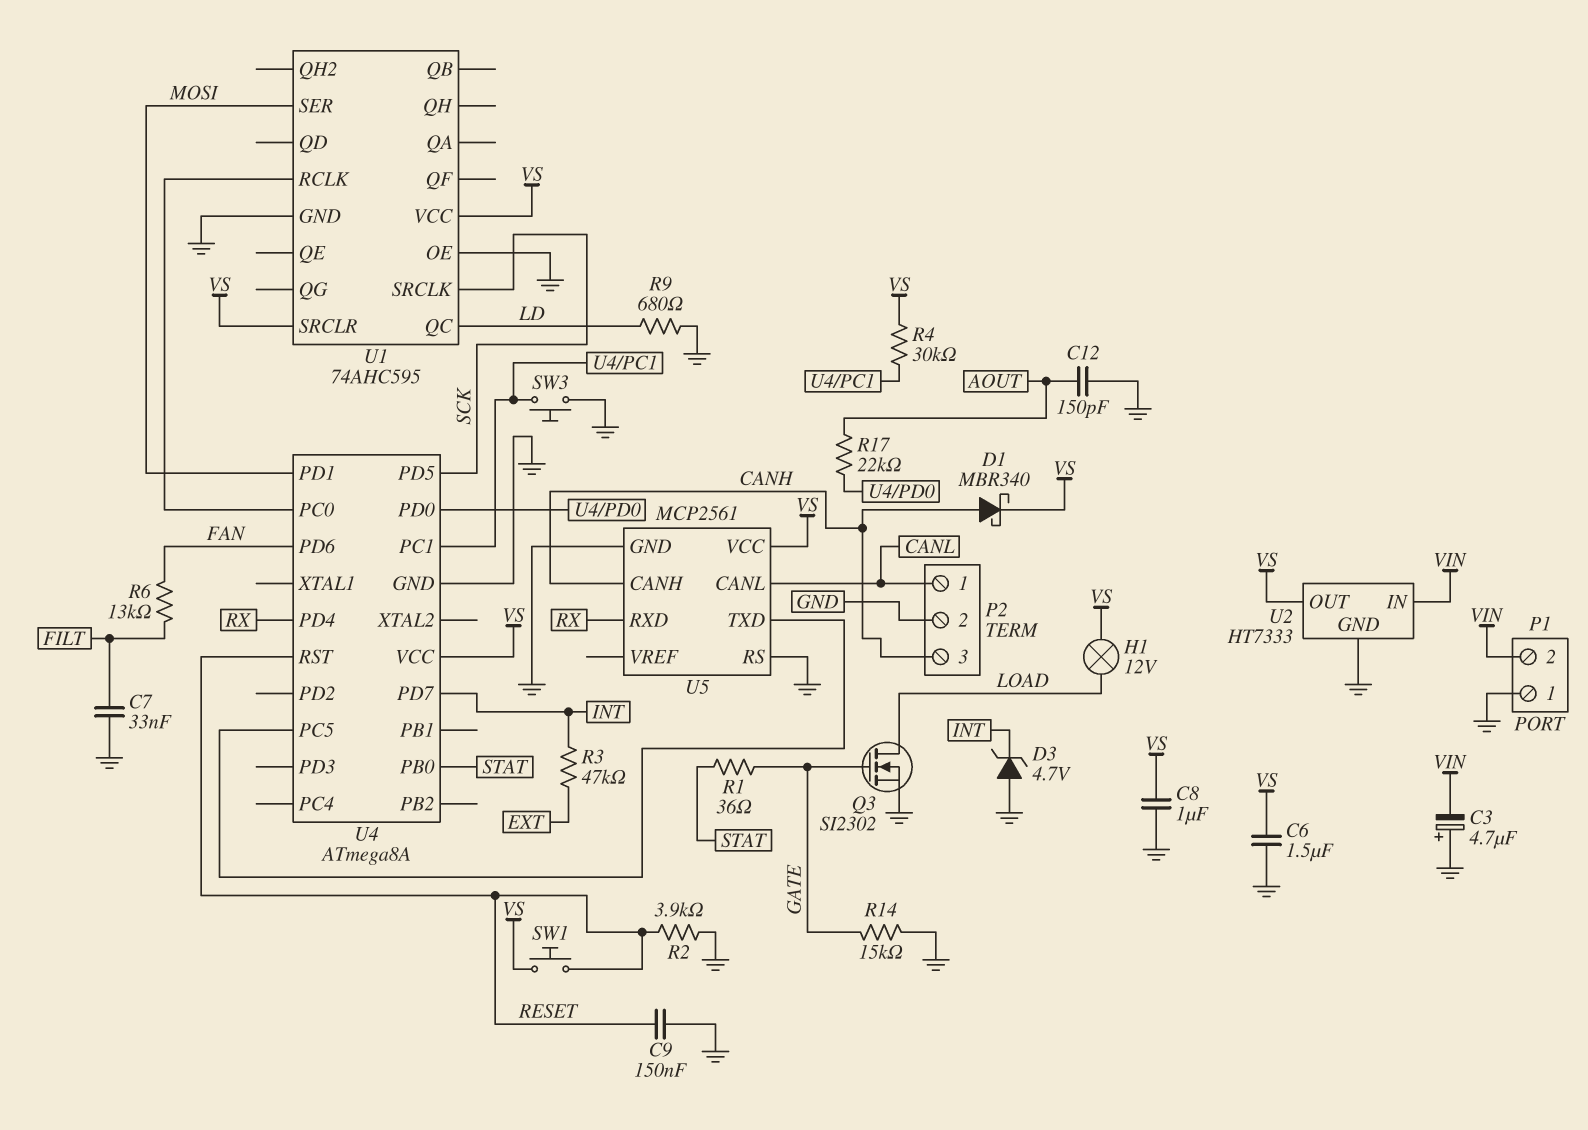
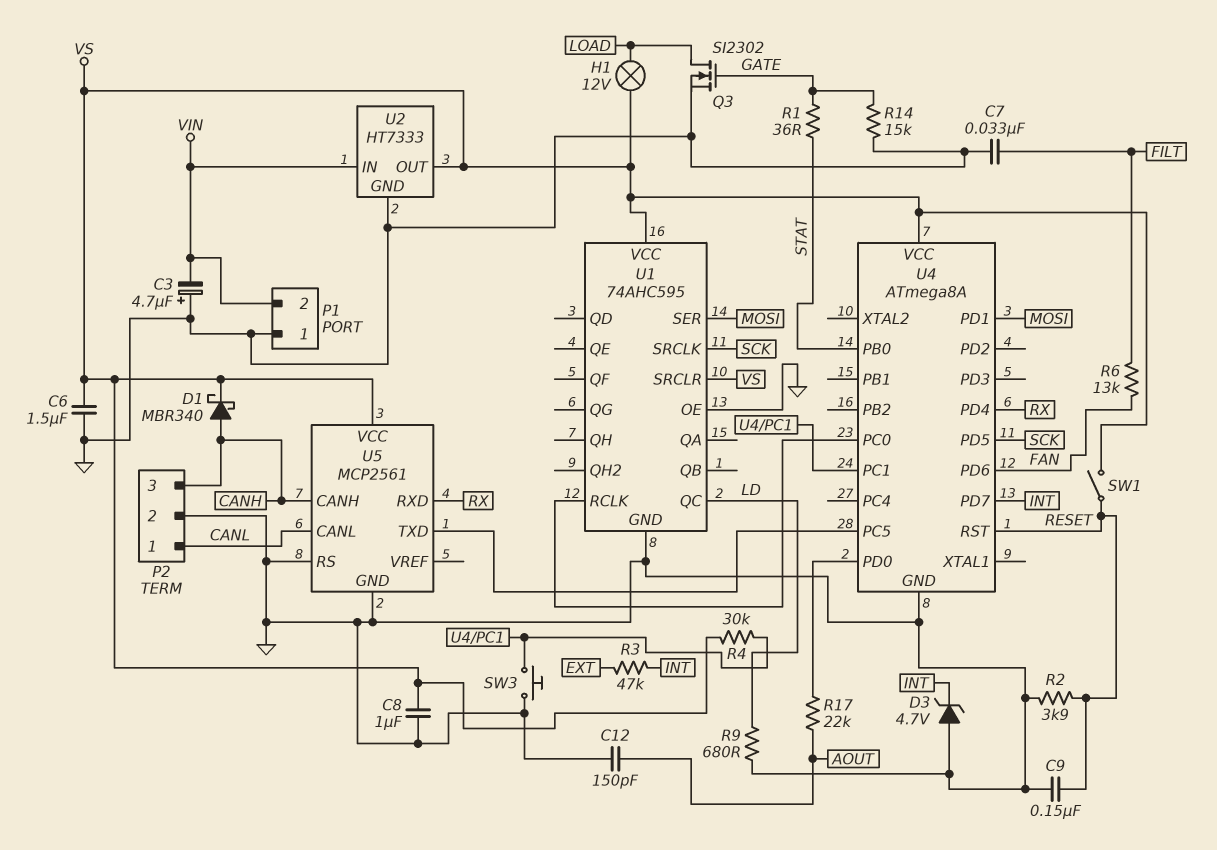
SW1: button (RESET, VS) -> switch (RESET, VS)

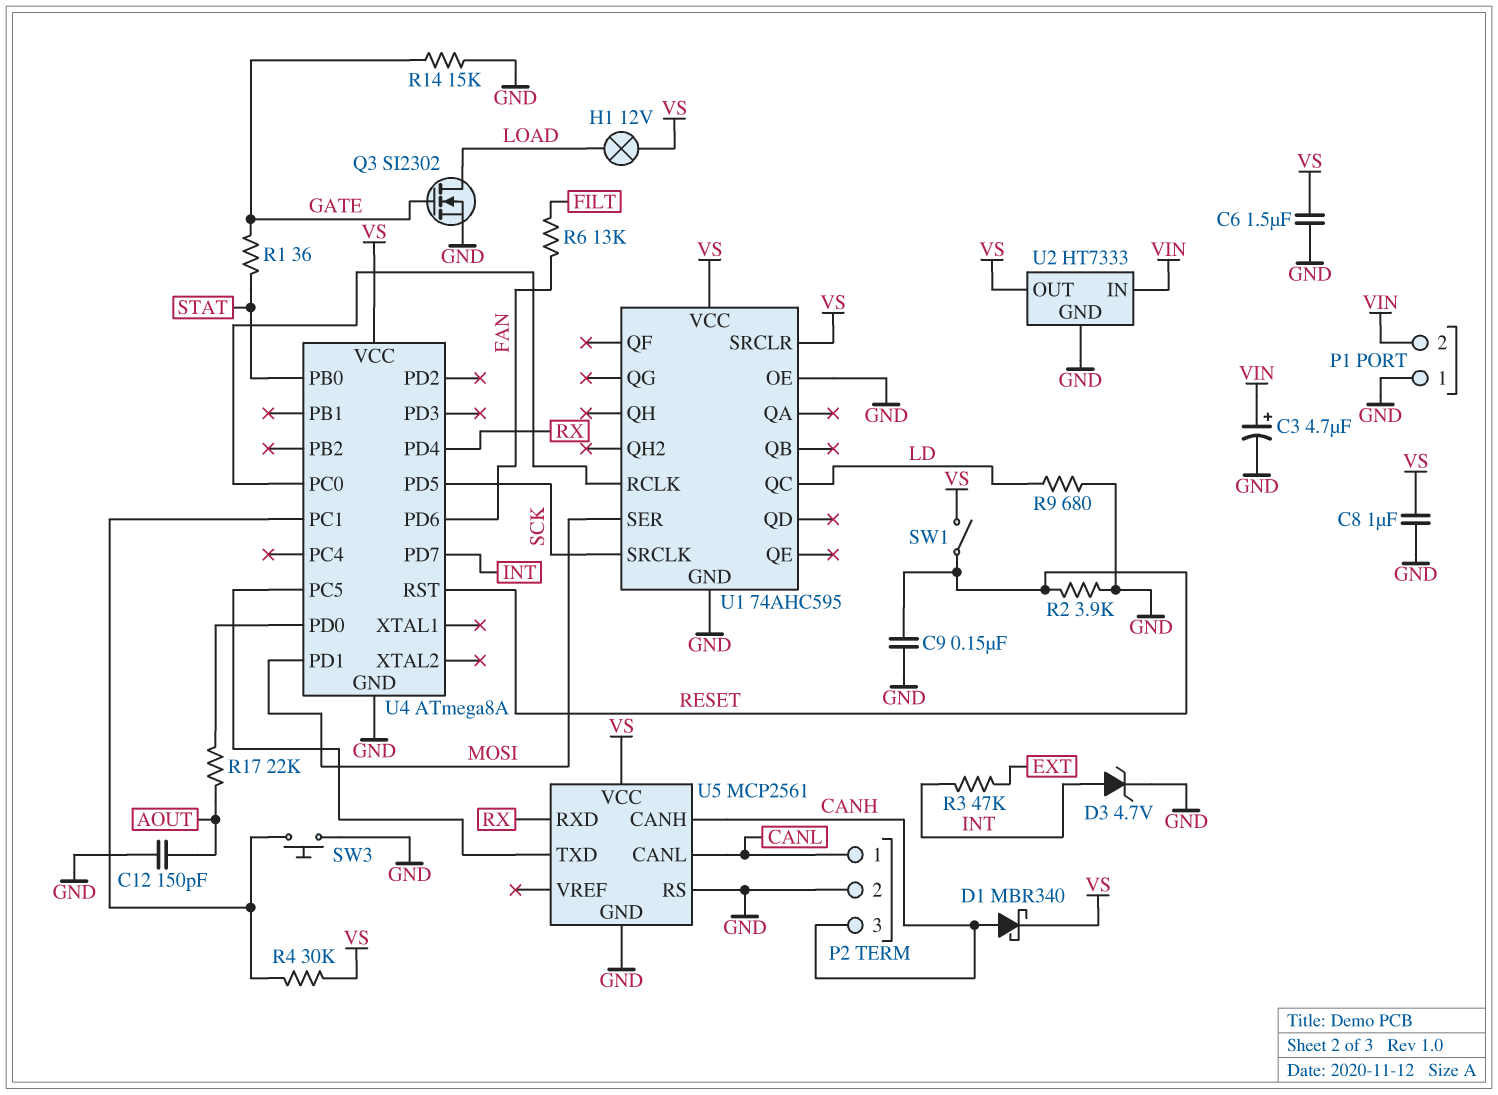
C3: 4.7uF (plus GND, minus VIN) -> 4.7uF (plus VIN, minus GND)
C7: 33nF (FILT, GND) -> none
D3: zener 4.7V (A GND, K INT) -> zener 4.7V (A INT, K GND)

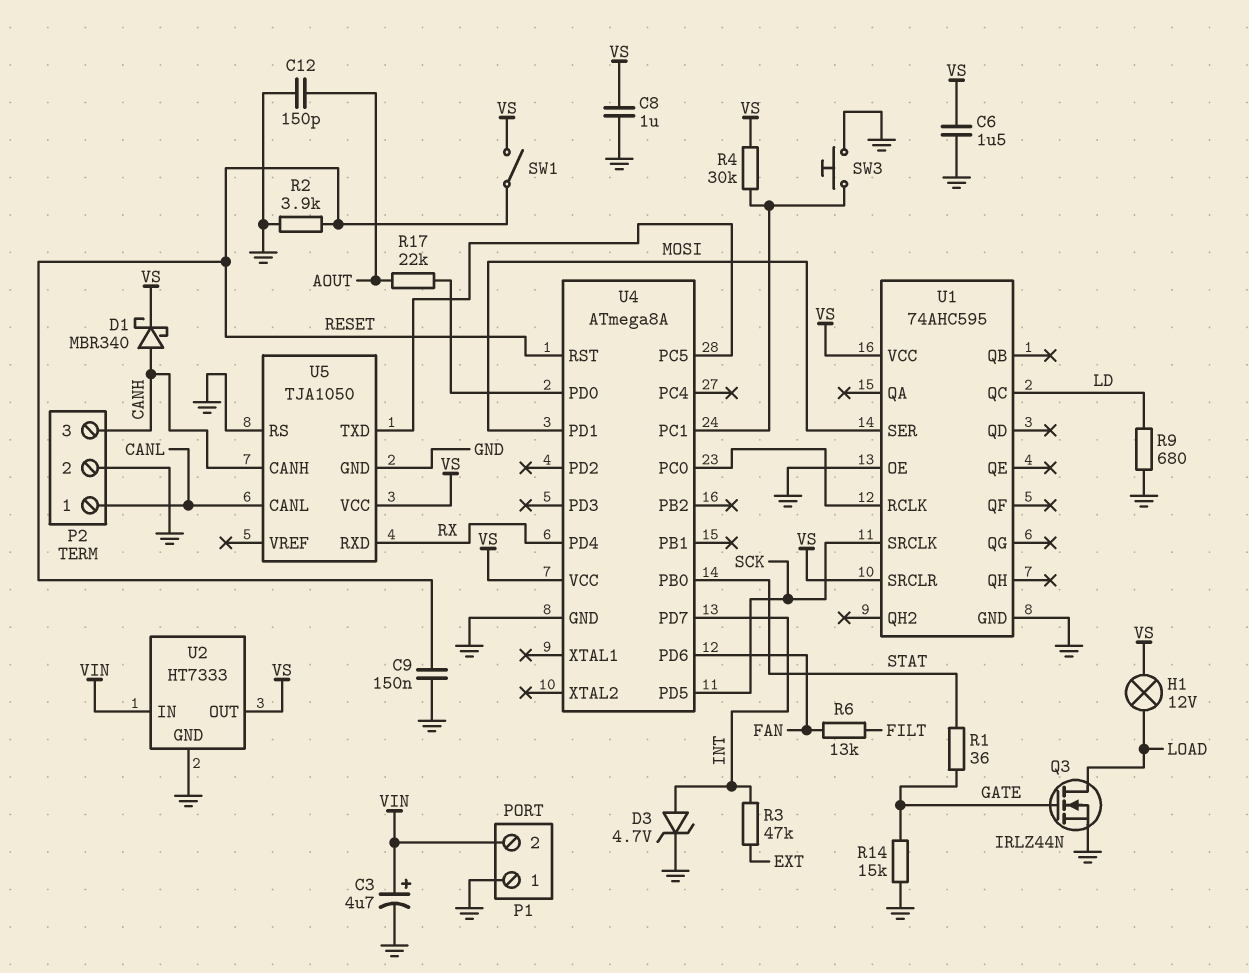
Q3: NMOS SI2302 (G GATE, D LOAD, S GND) -> NMOS IRLZ44N (G GATE, D LOAD, S GND)
U5: MCP2561 -> TJA1050

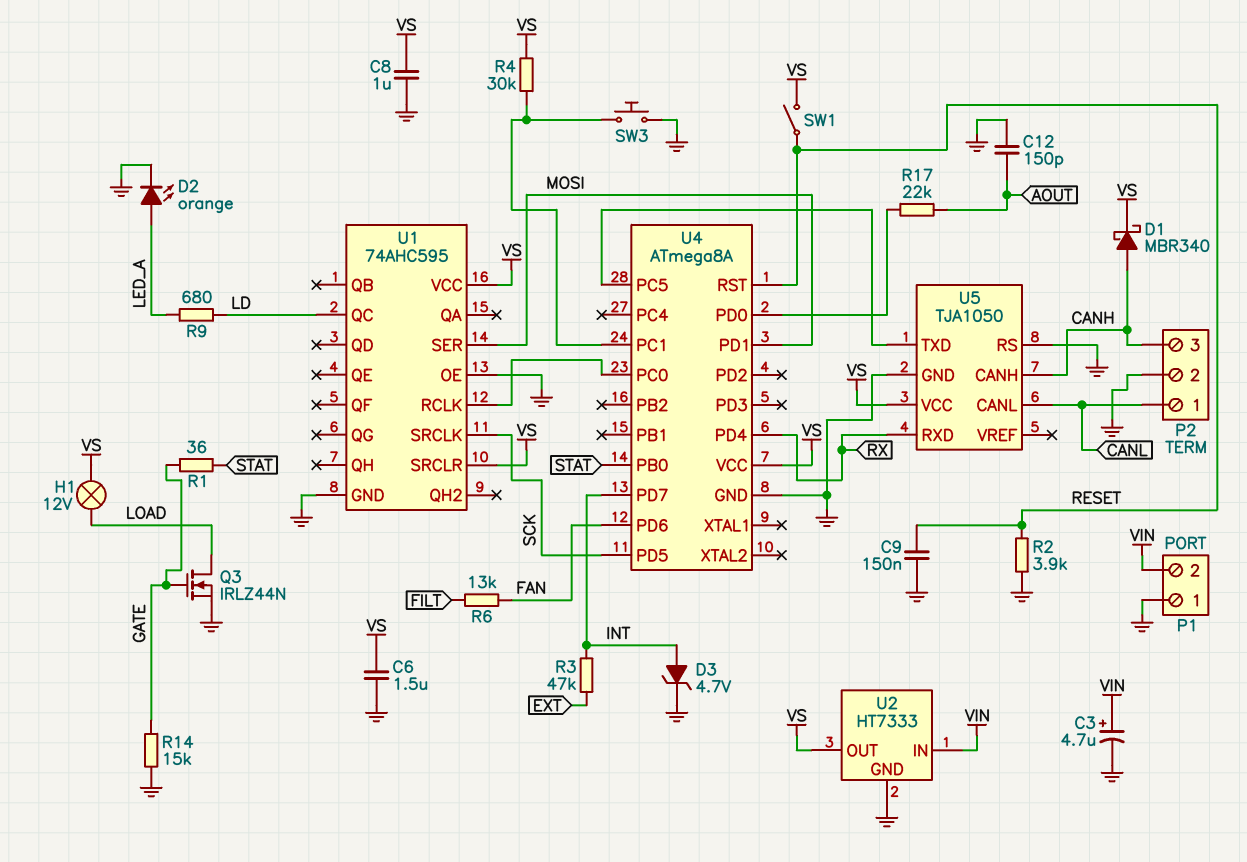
D2: none -> LED orange (A LED_A, K GND)
R9: 680 (GND, LD) -> 680 (LD, LED_A)

